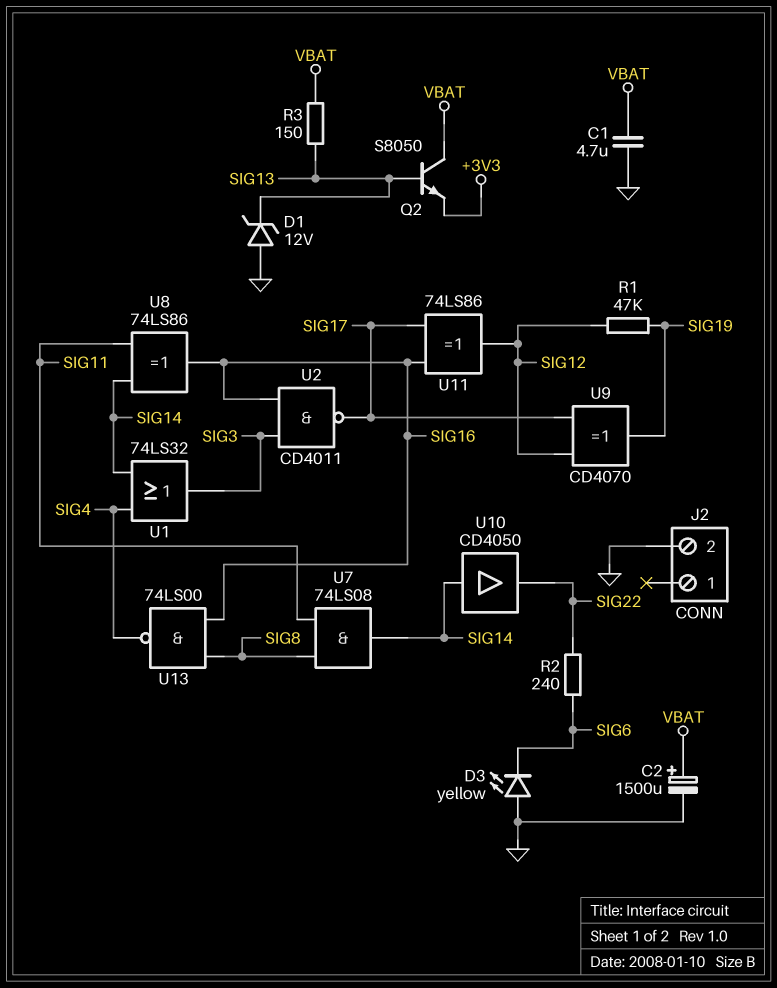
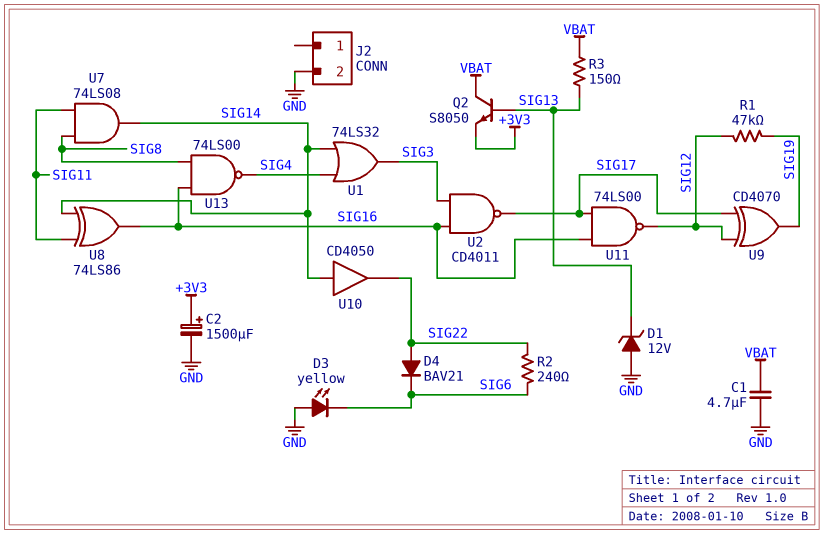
C2: 1500uF (plus VBAT, minus GND) -> 1500uF (plus +3V3, minus GND)
D4: none -> diode BAV21 (A SIG22, K SIG6)
U11: XOR 74LS86 (in SIG16, in SIG17, out SIG12) -> NAND 74LS00 (in SIG16, in SIG17, out SIG12)

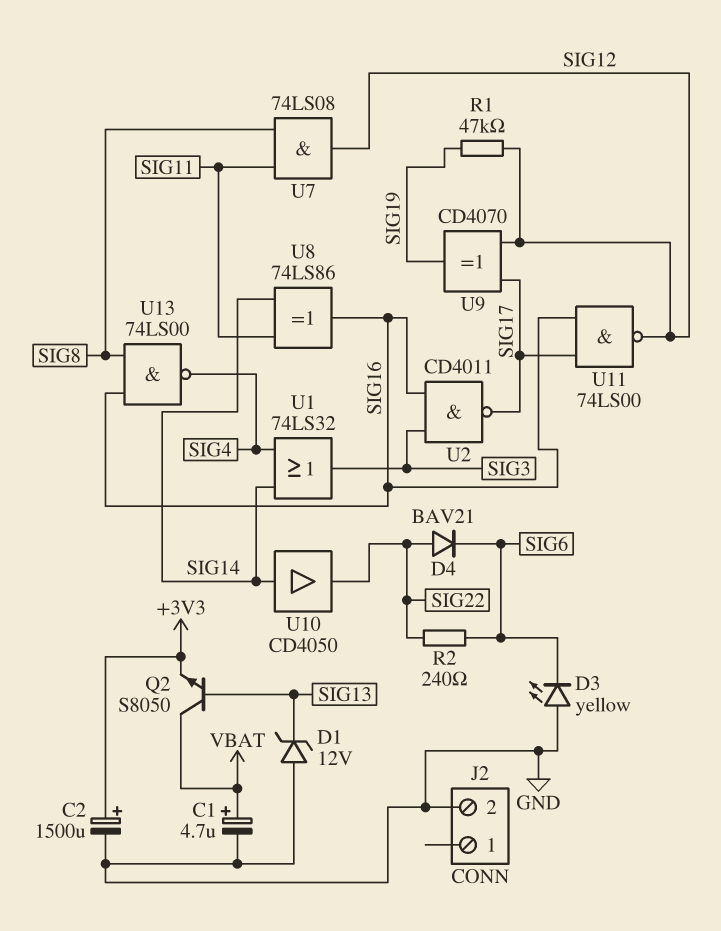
C1: 4.7uF (GND, VBAT) -> 4.7uF (plus VBAT, minus GND)
R3: 150 (SIG13, VBAT) -> none
U7: AND 74LS08 (in SIG8, in SIG11, out SIG14) -> AND 74LS08 (in SIG8, in SIG11, out SIG12)

